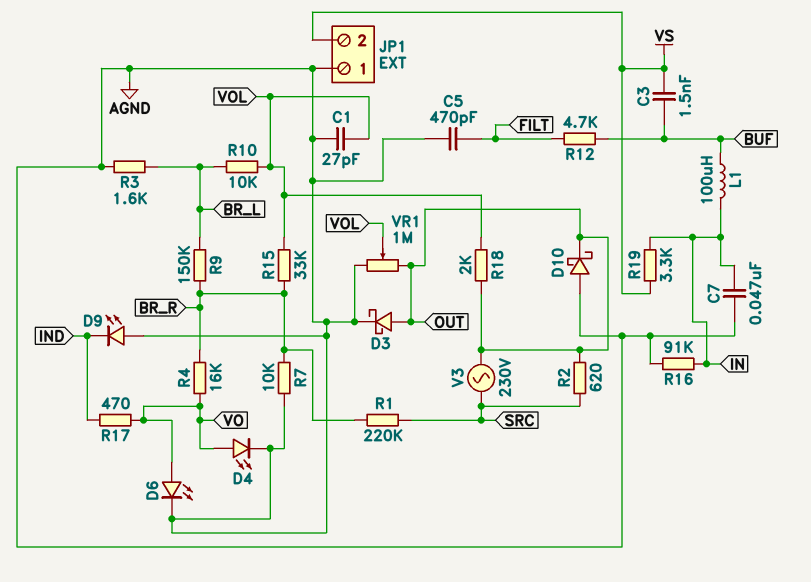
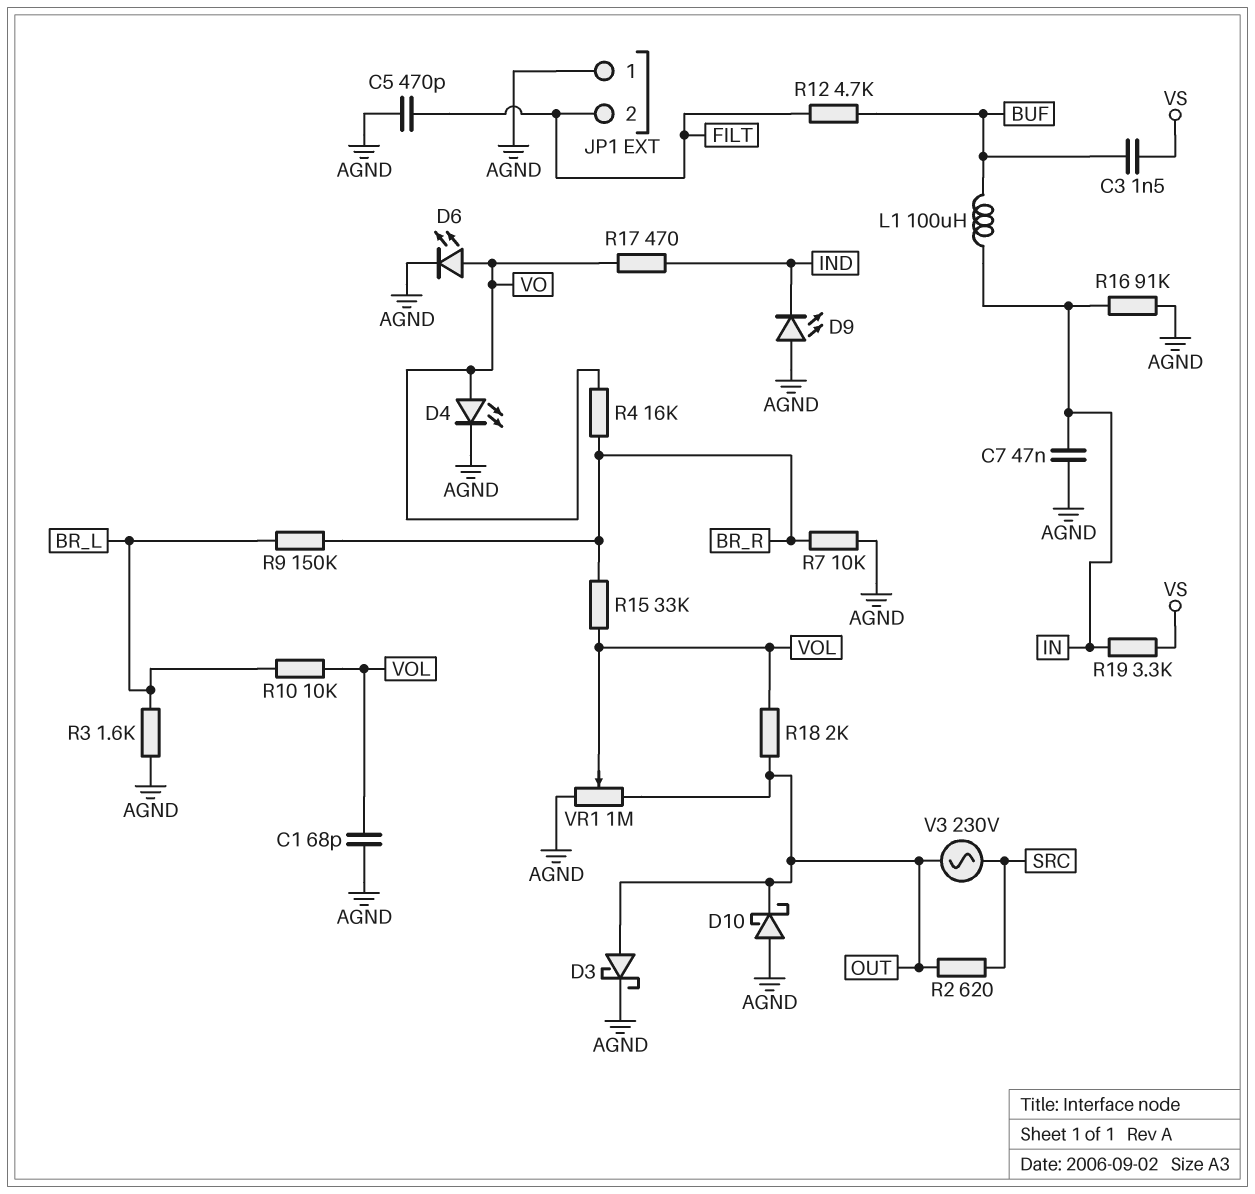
C1: 27pF (AGND, VOL) -> 68pF (AGND, VOL)
JP1 pin 2: VS -> FILT
R1: 220k (BR_R, SRC) -> none

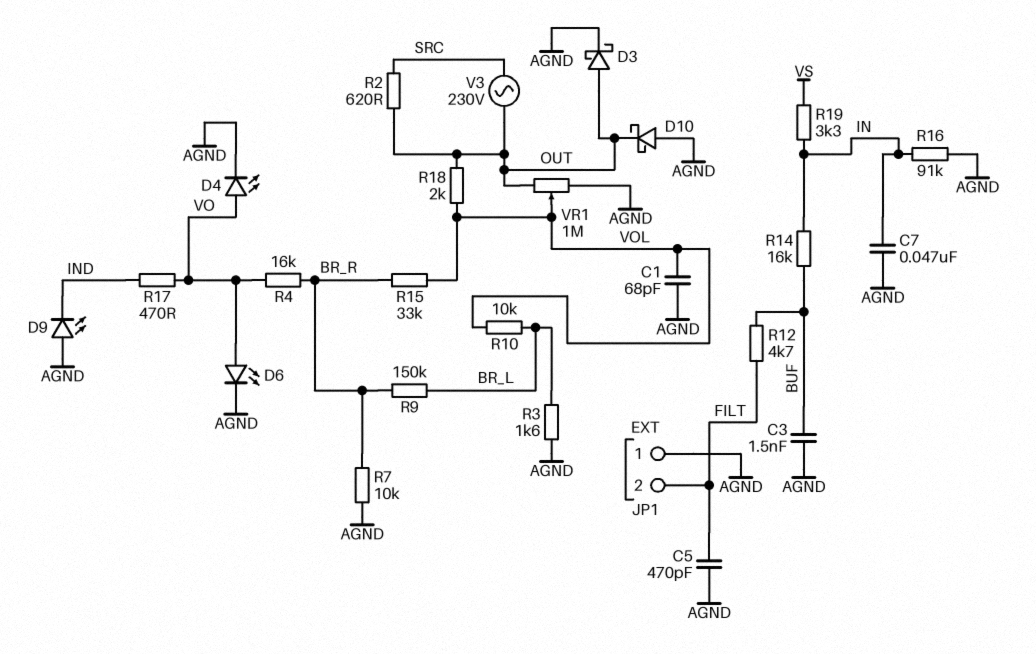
C3: 1.5nF (BUF, VS) -> 1.5nF (AGND, BUF)
L1: 100uH (BUF, IN) -> none
R14: none -> 16k (BUF, IN)

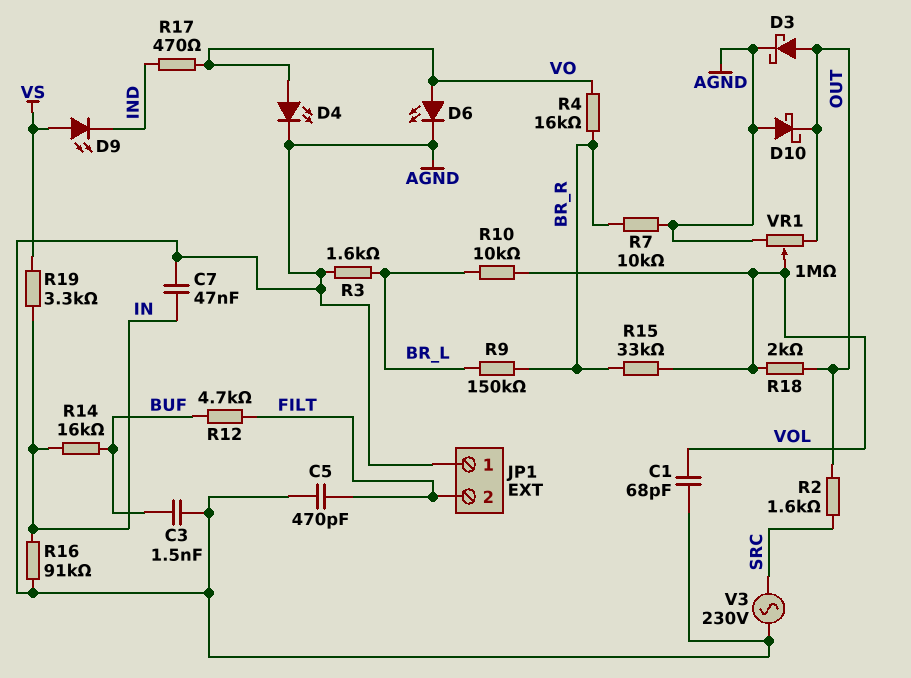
D9: LED (A AGND, K IND) -> LED (A VS, K IND)
R2: 620 (OUT, SRC) -> 1.6k (OUT, SRC)
V3: AC 230V (OUT, SRC) -> AC 230V (AGND, SRC)

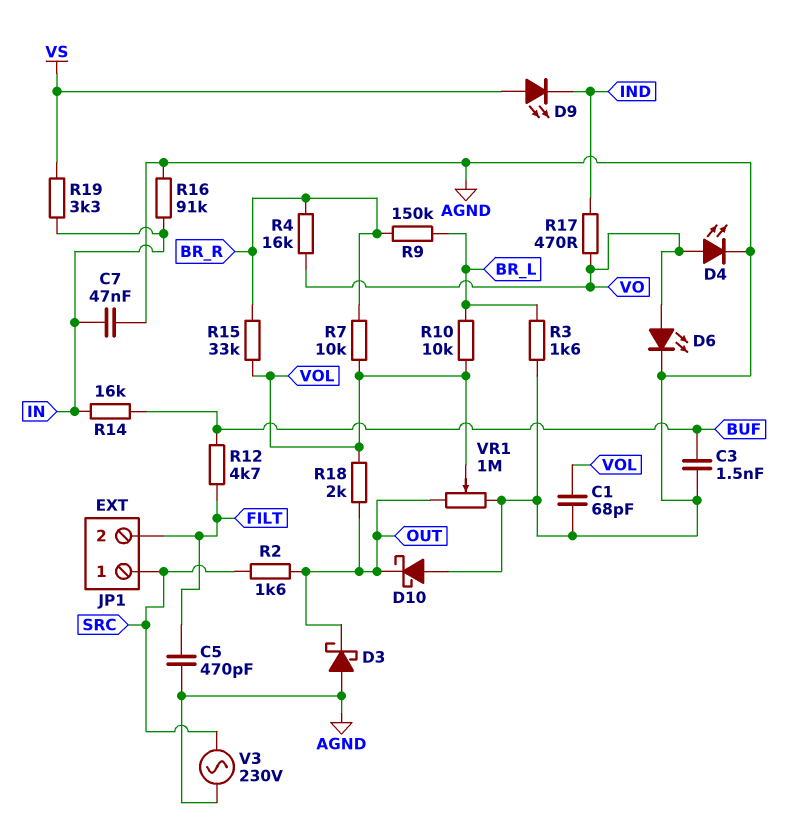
D3: schottky (A OUT, K AGND) -> schottky (A AGND, K OUT)
JP1 pin 1: AGND -> SRC
R7: 10k (AGND, BR_R) -> 10k (BR_R, VOL)

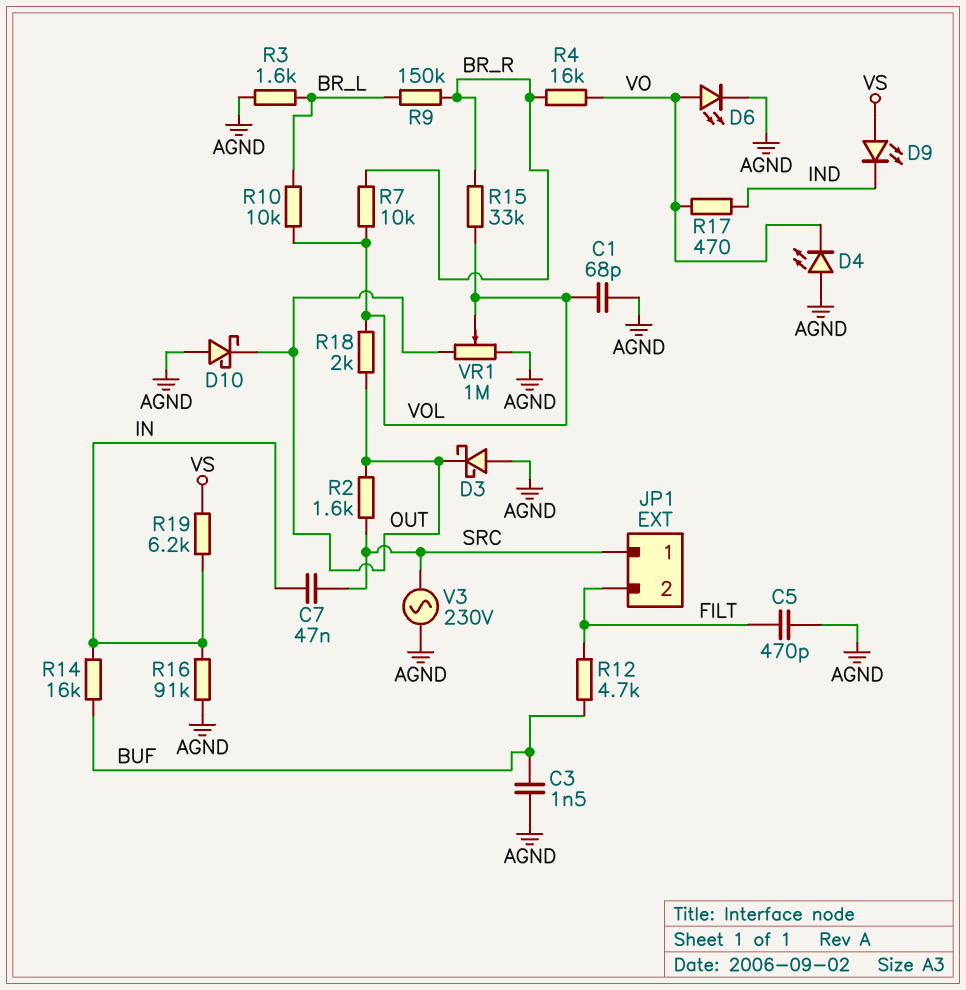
C7: 47nF (AGND, IN) -> 47nF (IN, SRC)
D4: LED (A VO, K AGND) -> LED (A AGND, K VO)
R19: 3.3k (IN, VS) -> 6.2k (IN, VS)

